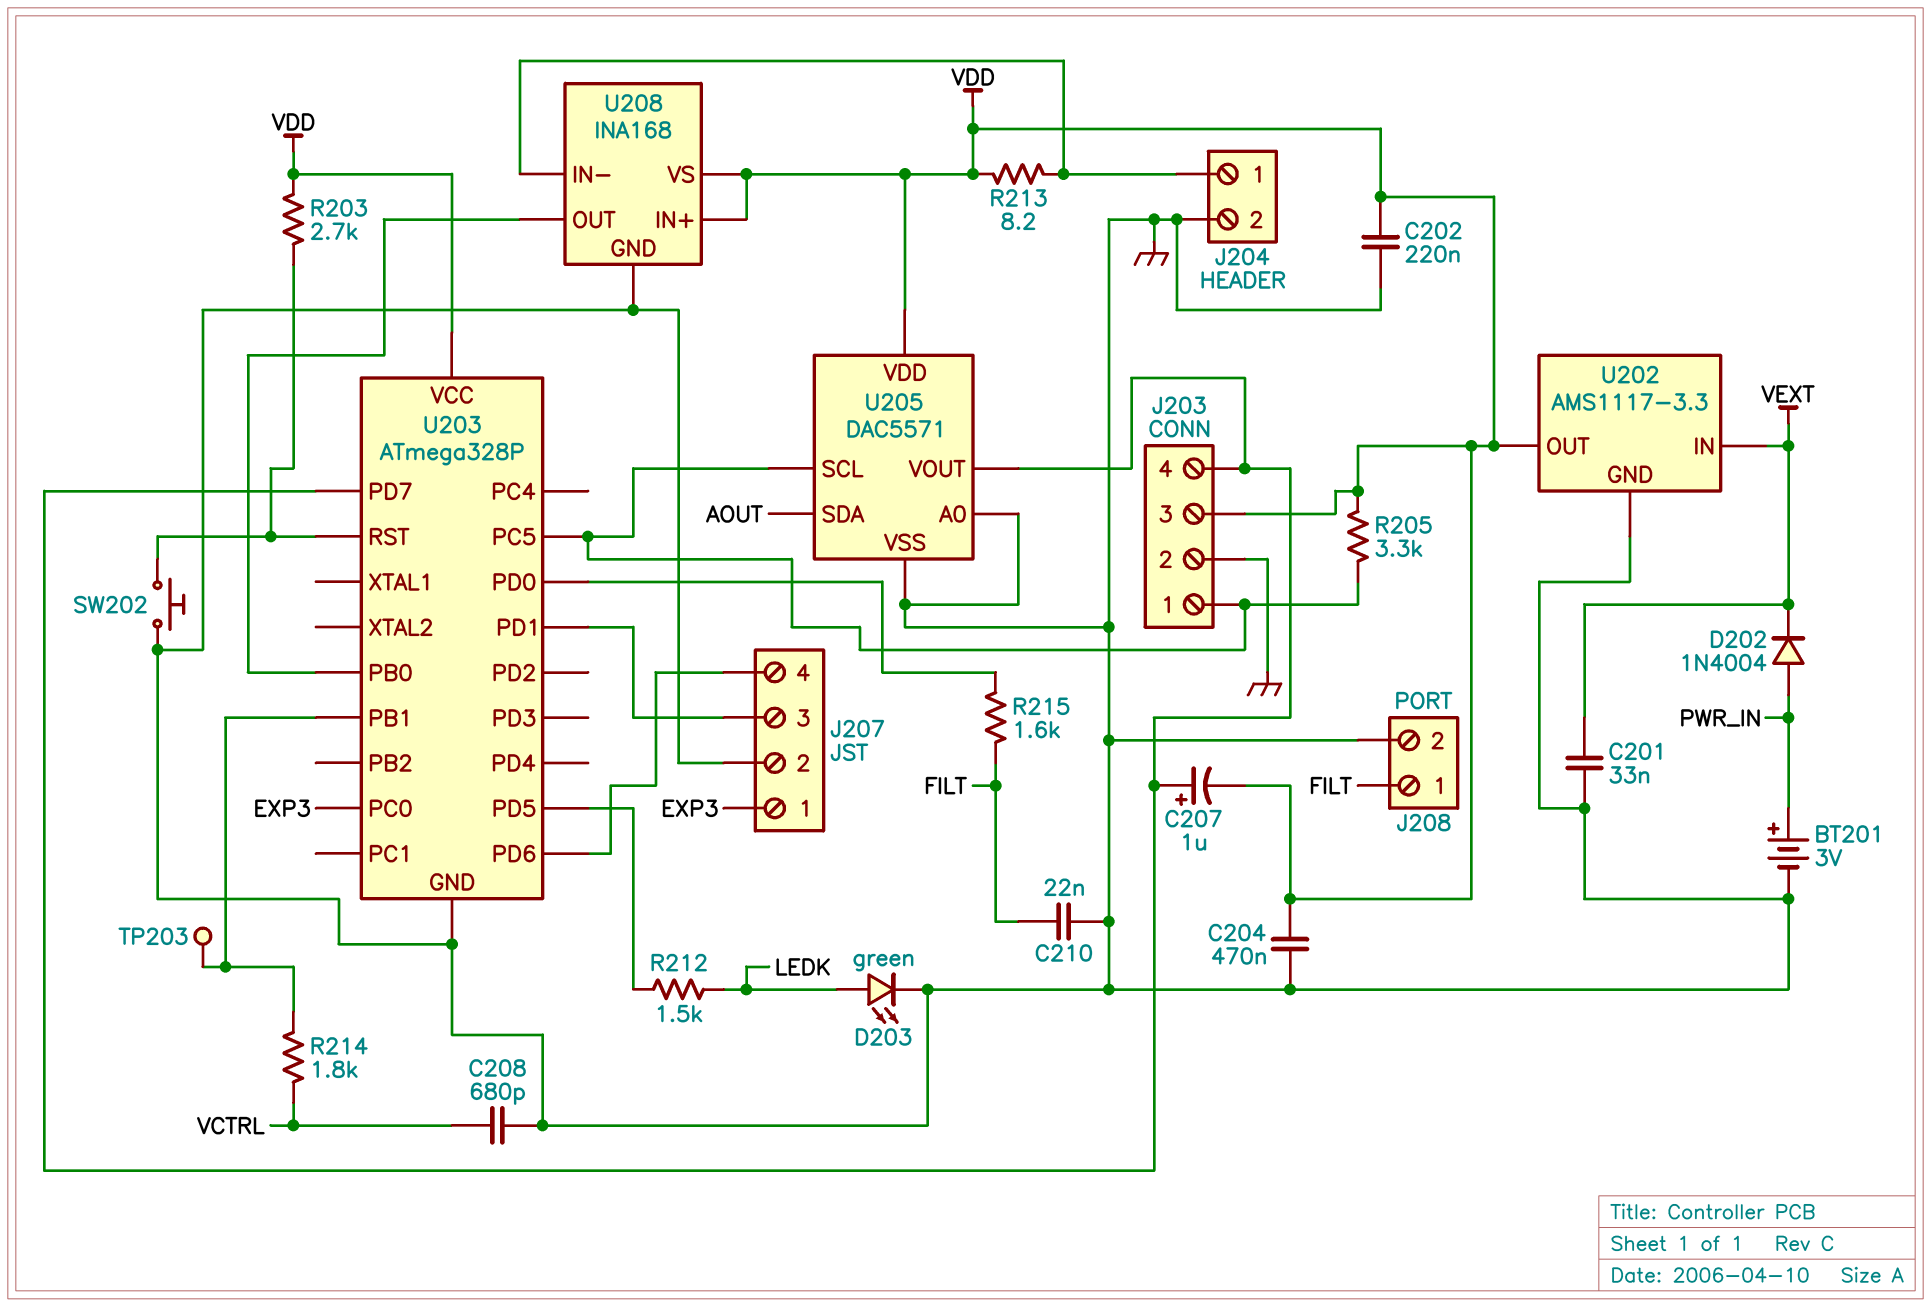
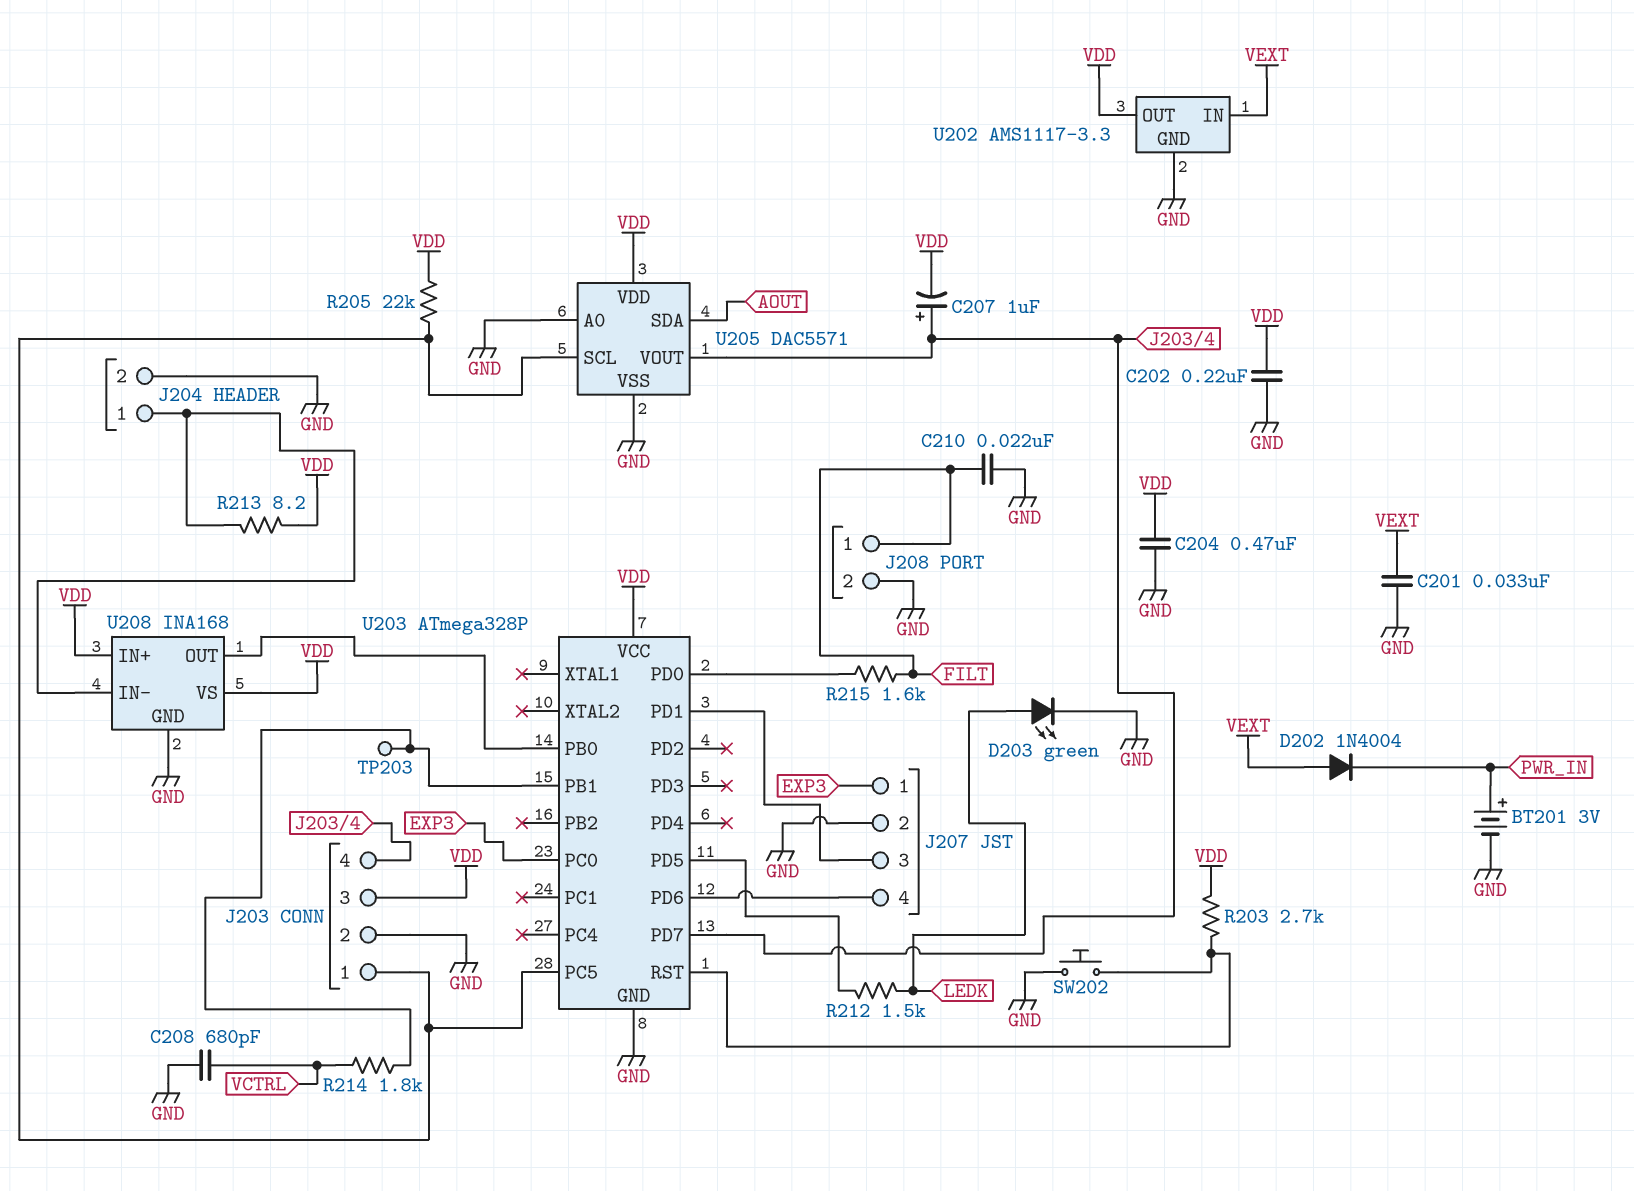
D202: diode 1N4004 (A PWR_IN, K VEXT) -> diode 1N4004 (A VEXT, K PWR_IN)
R205: 3.3k (J203/1, VDD) -> 22k (J203/1, VDD)

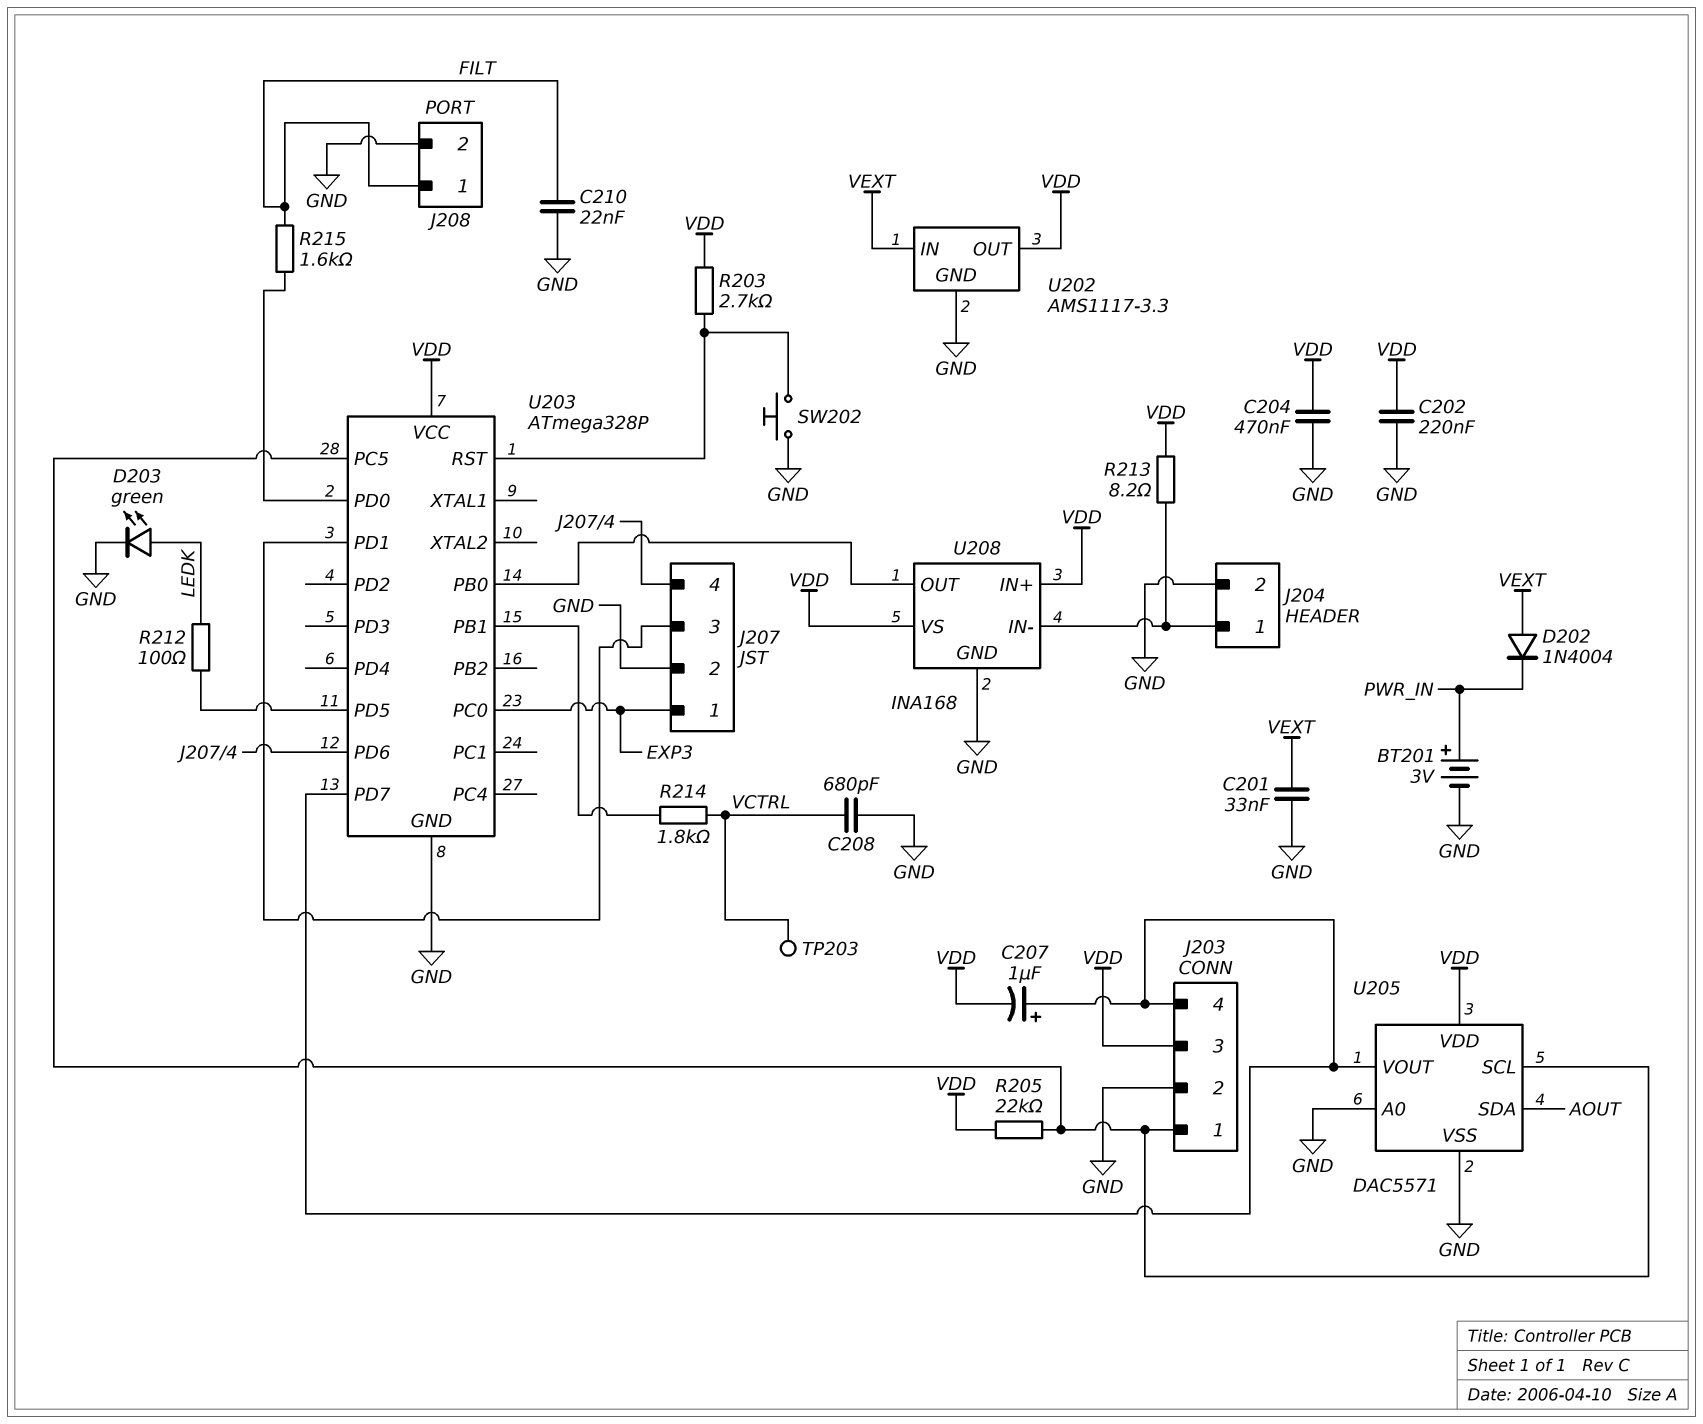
R212: 1.5k (LEDK, U203/PD5) -> 100 (LEDK, U203/PD5)
TP203: test point (U203/PB1) -> test point (VCTRL)

